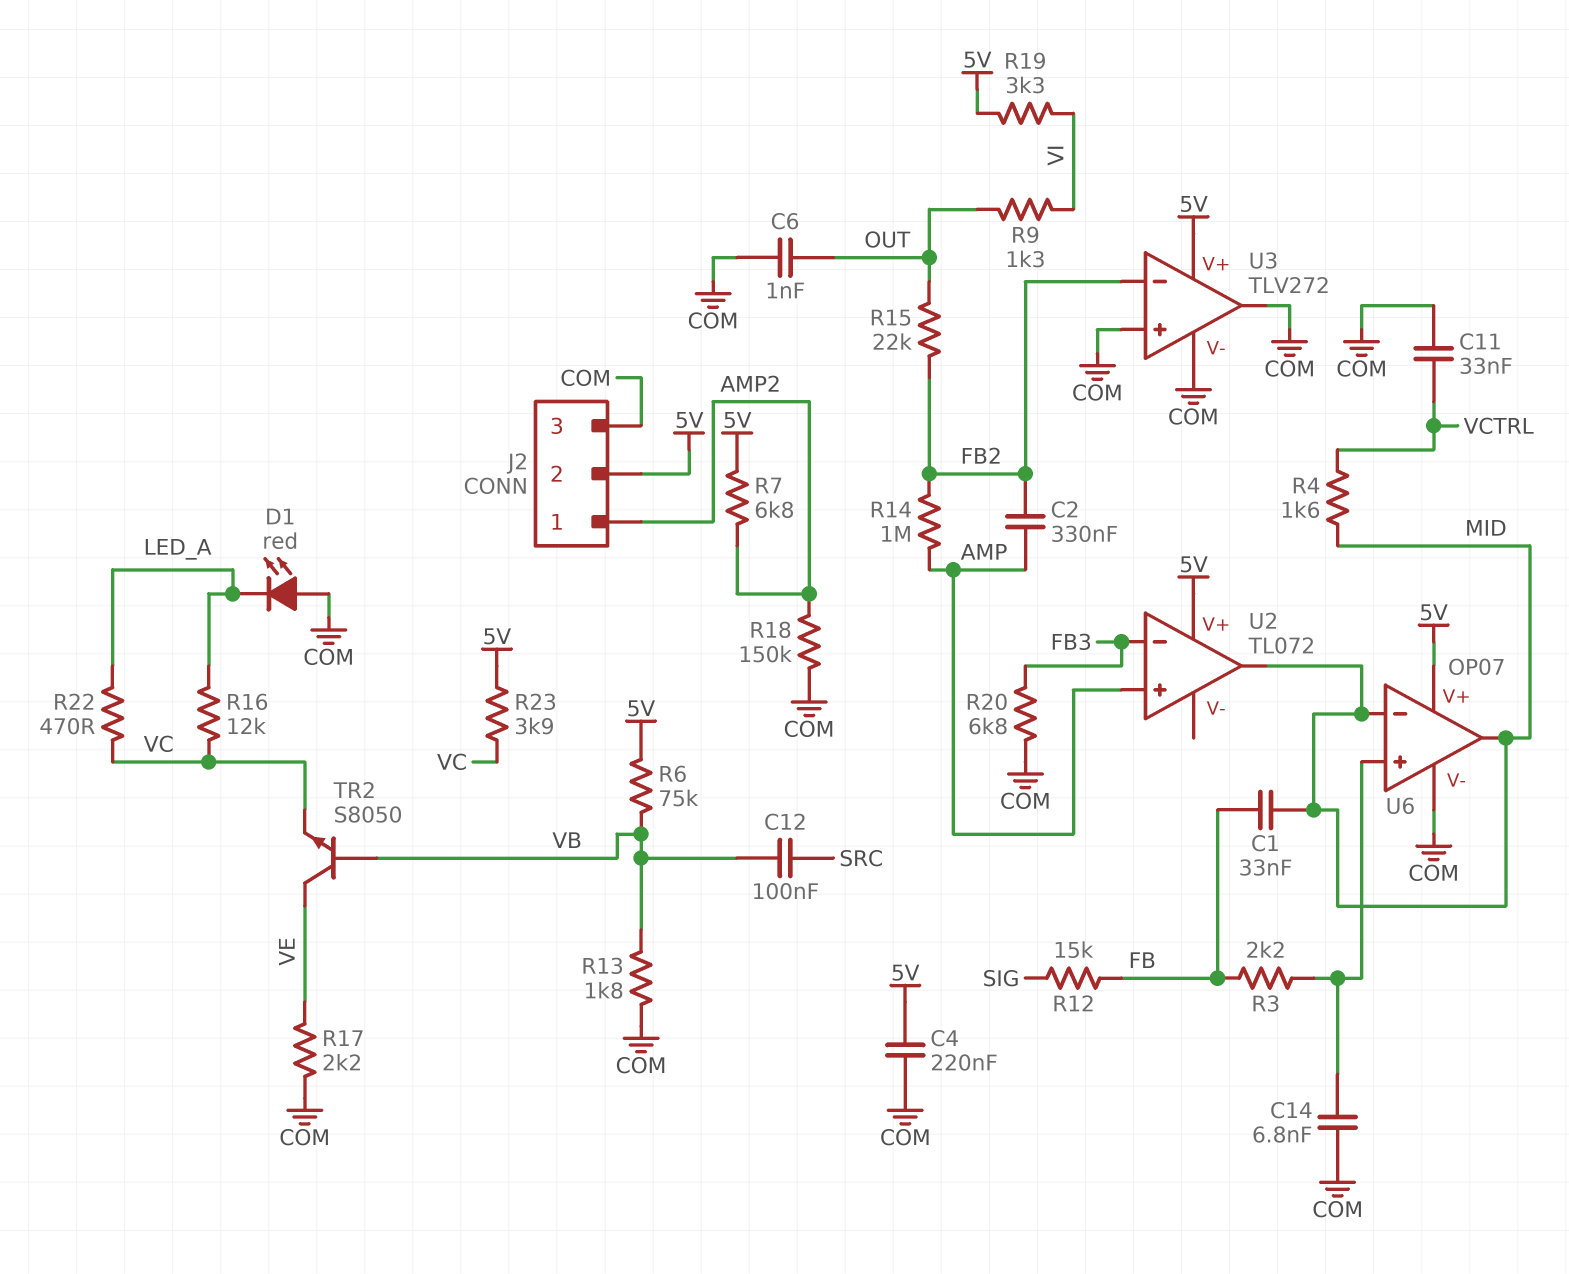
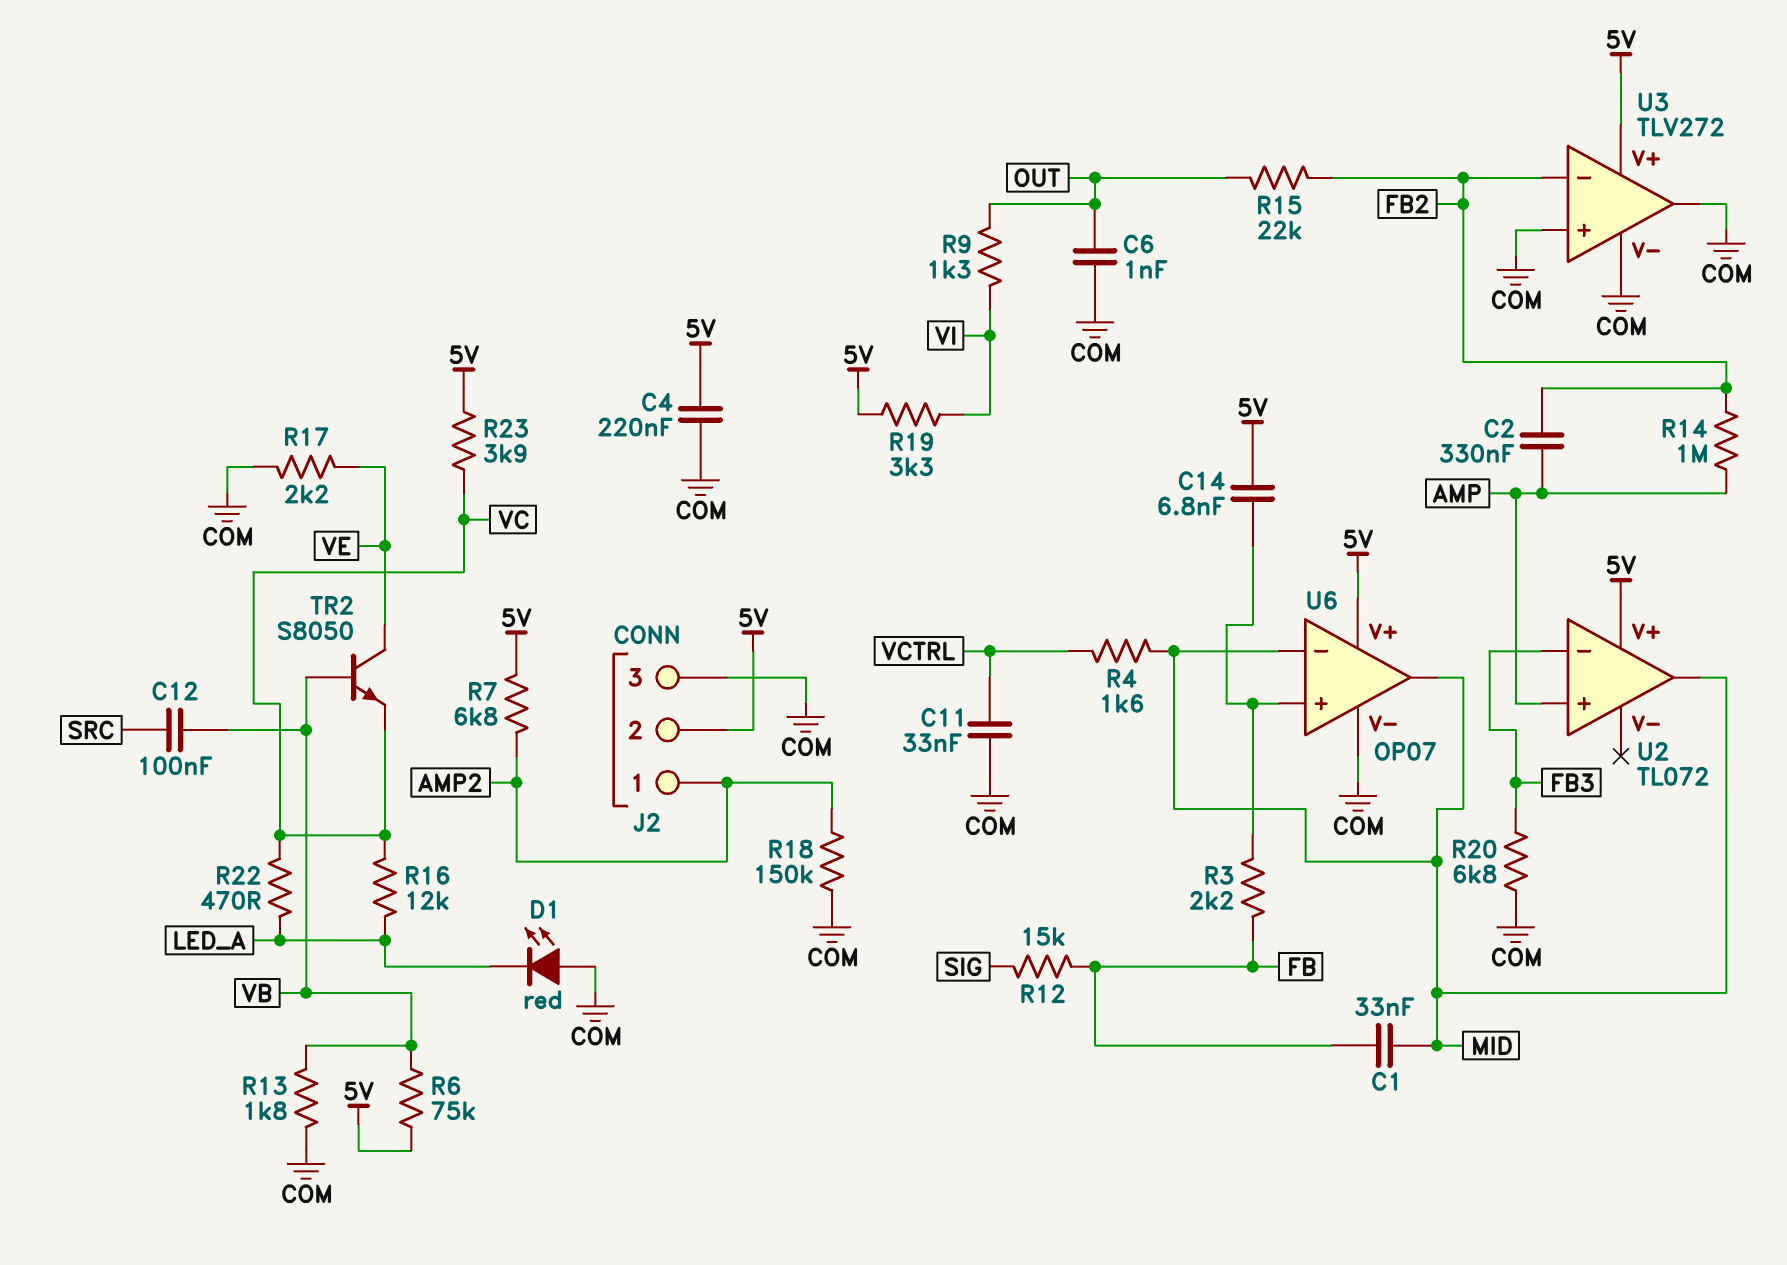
C14: 6.8nF (COM, U6/in+) -> 6.8nF (5V, U6/in+)

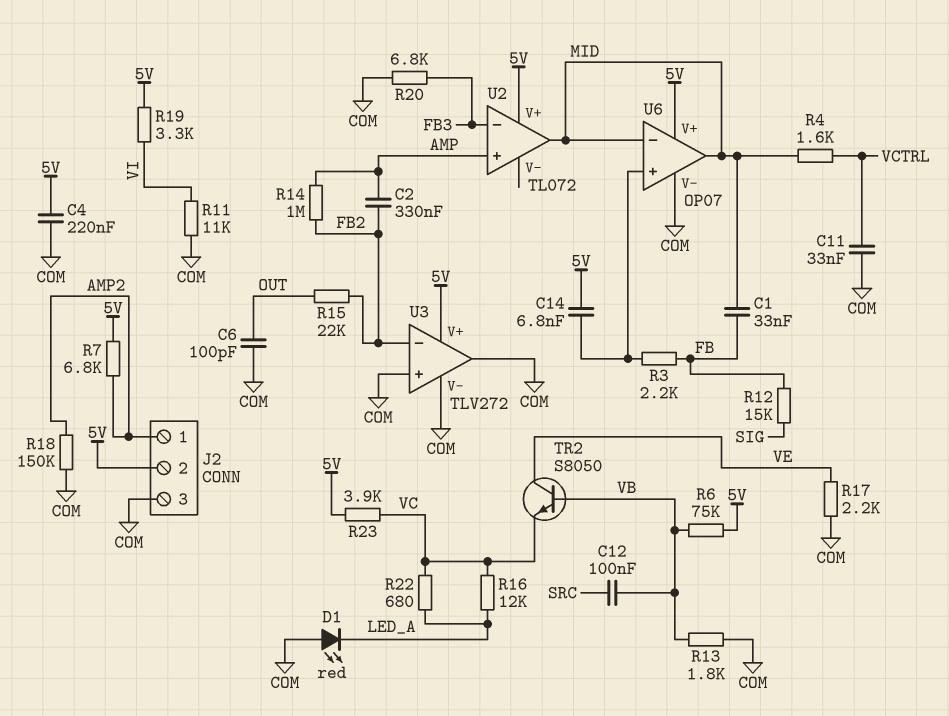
C6: 1nF (COM, OUT) -> 100pF (COM, OUT)
R9: 1.3k (OUT, VI) -> none
R11: none -> 11k (COM, VI)
R22: 470 (LED_A, VC) -> 680 (LED_A, VC)

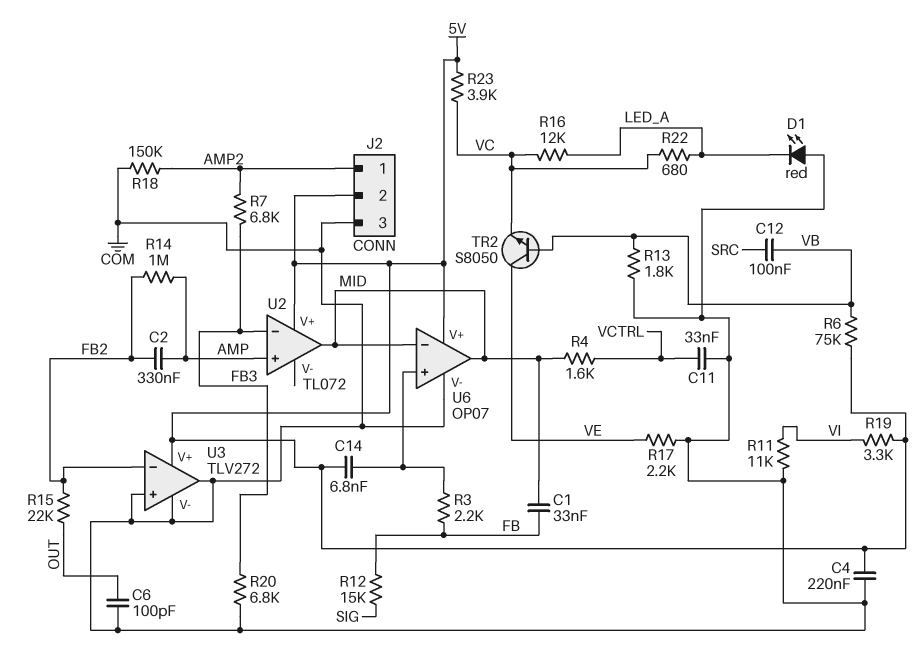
R7: 6.8k (5V, AMP2) -> 6.8k (AMP2, FB3)

